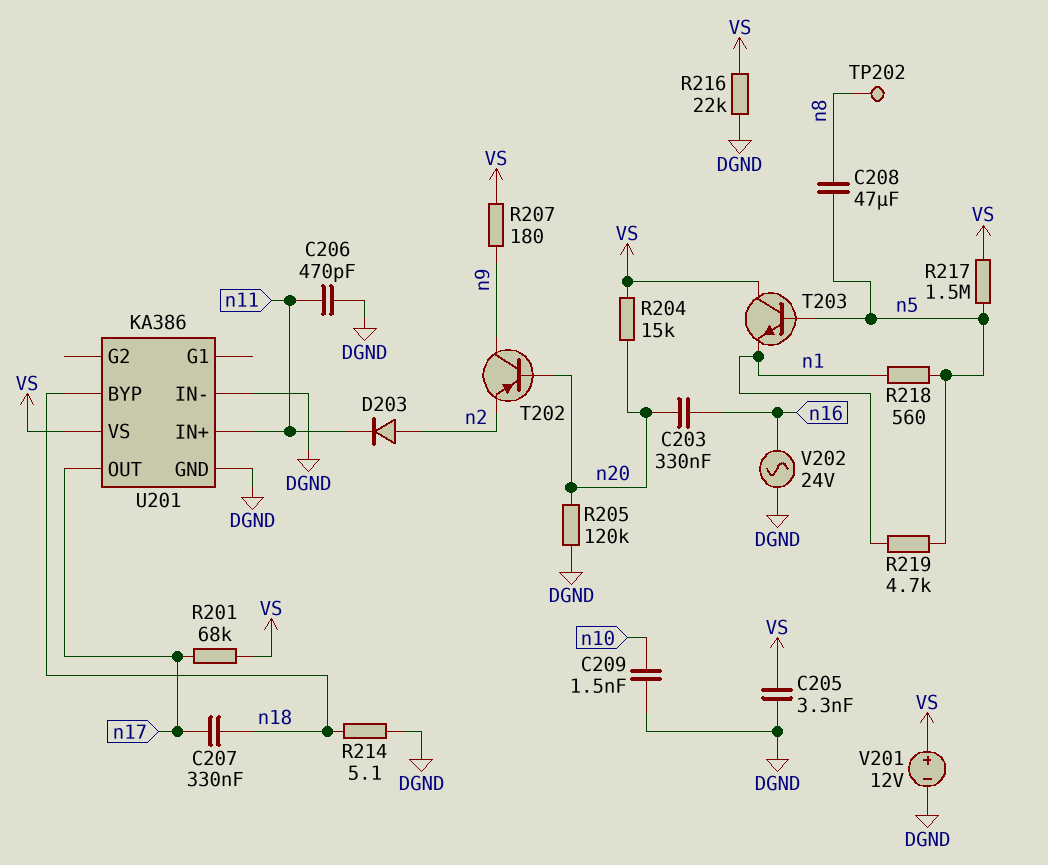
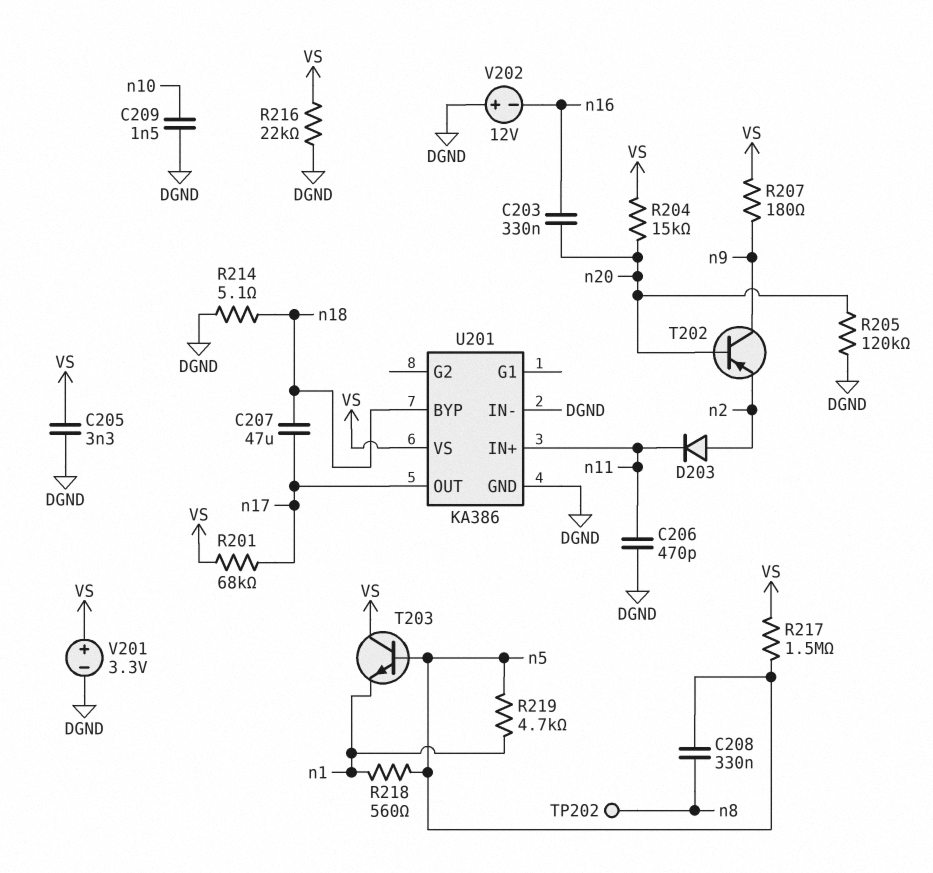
C207: 330nF (n17, n18) -> 47uF (n17, n18)
C208: 47uF (n5, n8) -> 330nF (n5, n8)
V201: 12V (plus VS, minus DGND) -> 3.3V (plus VS, minus DGND)
V202: AC 24V (DGND, n16) -> 12V (plus DGND, minus n16)

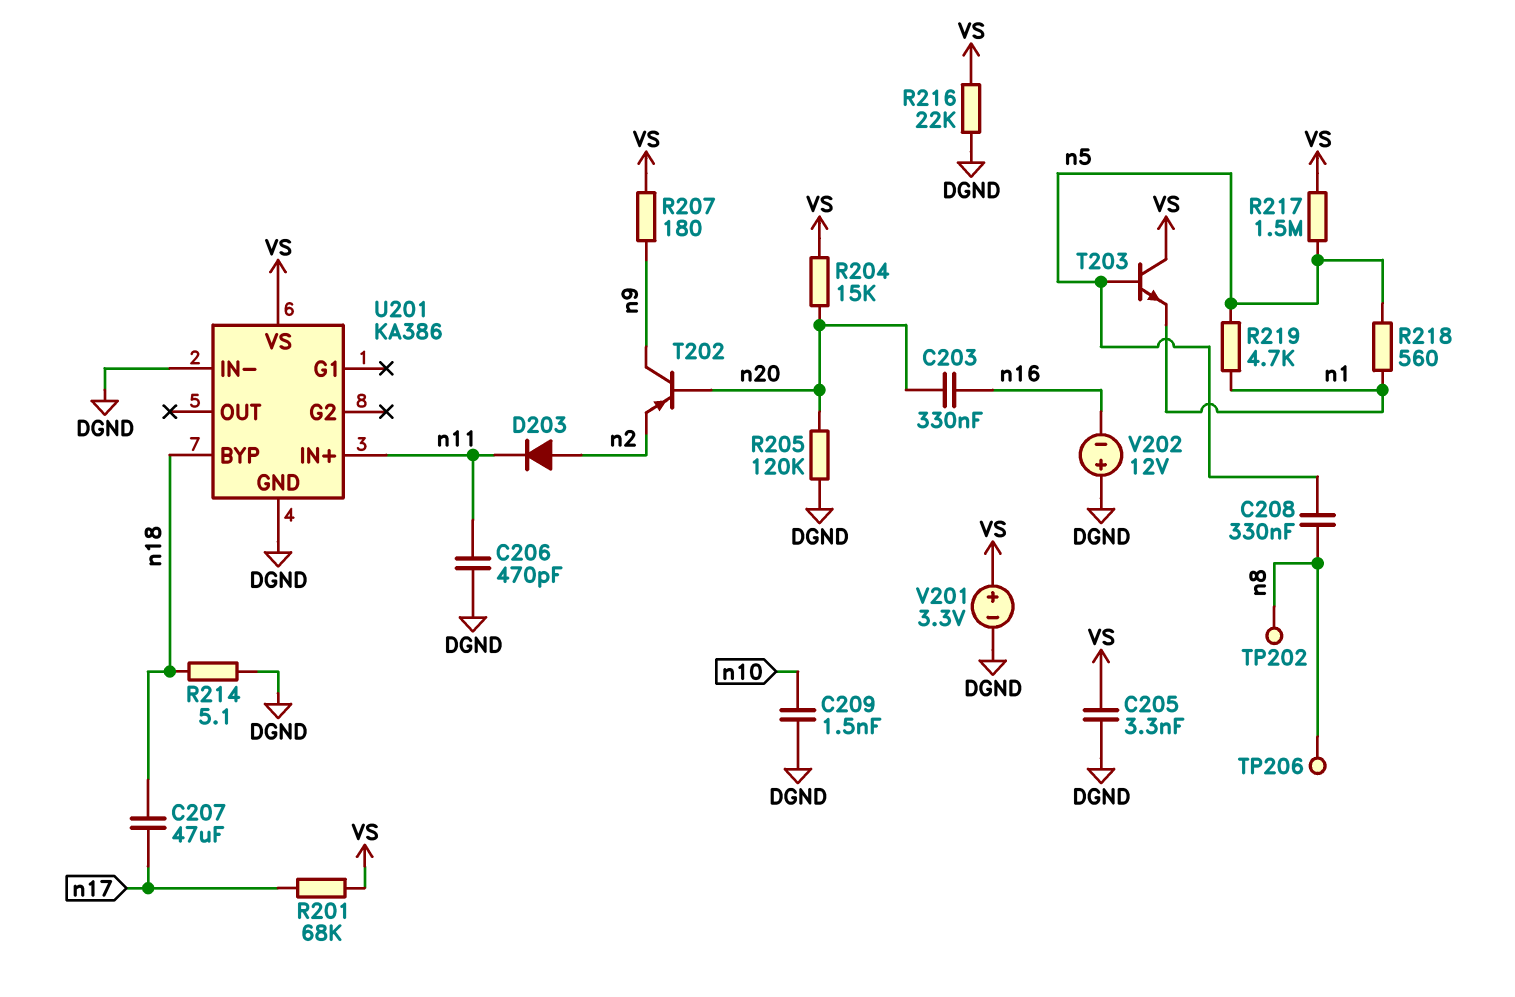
TP206: none -> test point (n8)
U201 pin OUT: n17 -> none

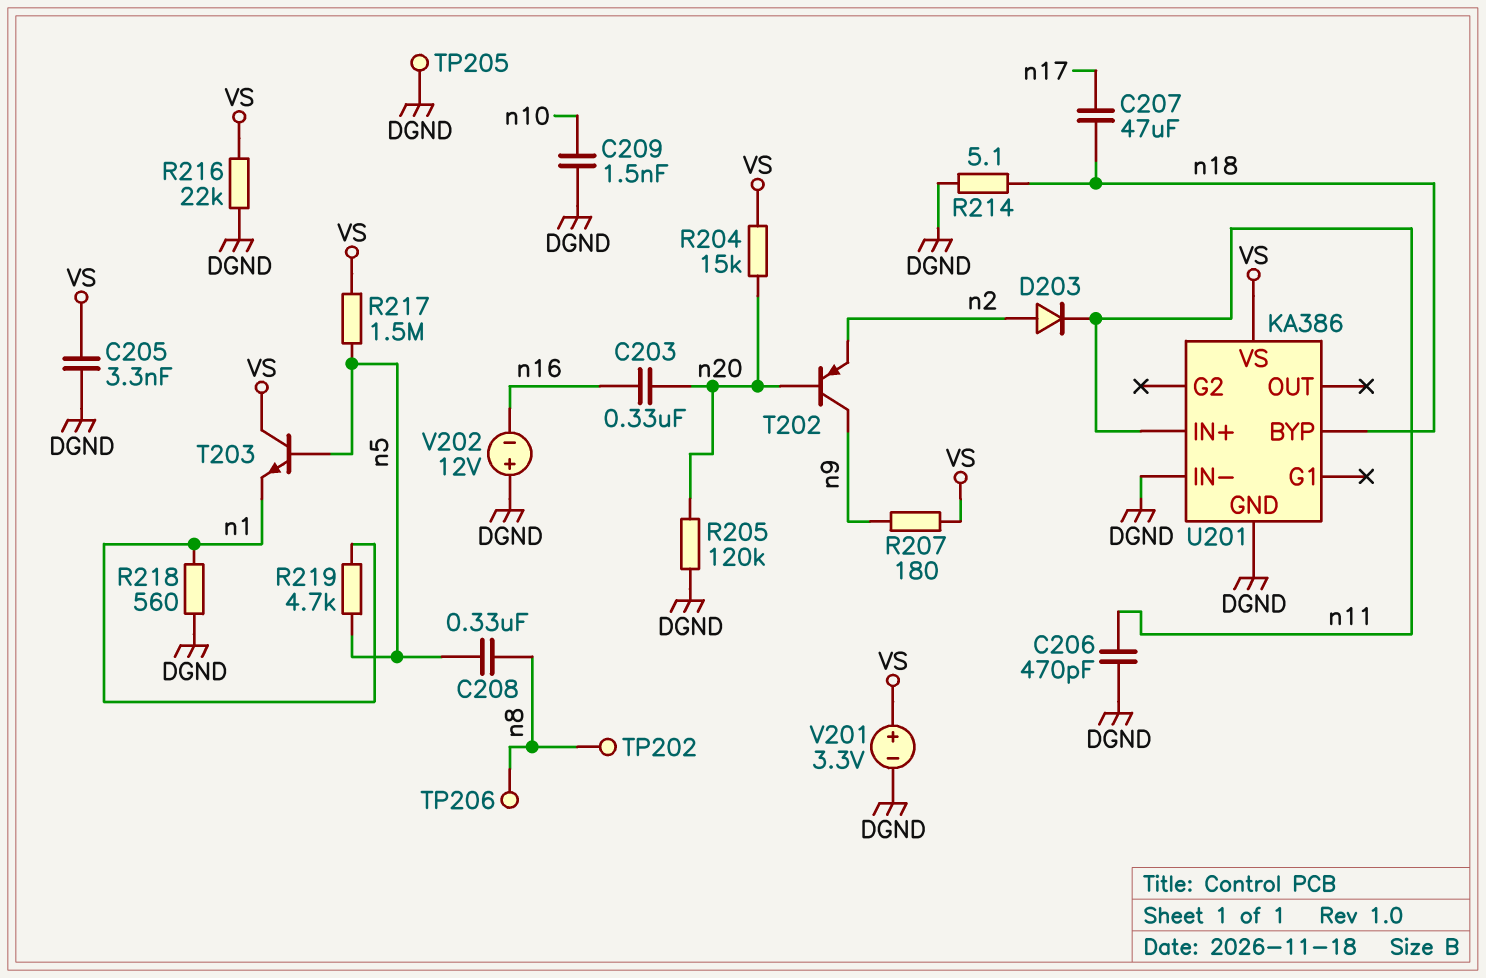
R201: 68k (VS, n17) -> none
R218: 560 (n1, n5) -> 560 (DGND, n1)
TP205: none -> test point (DGND)

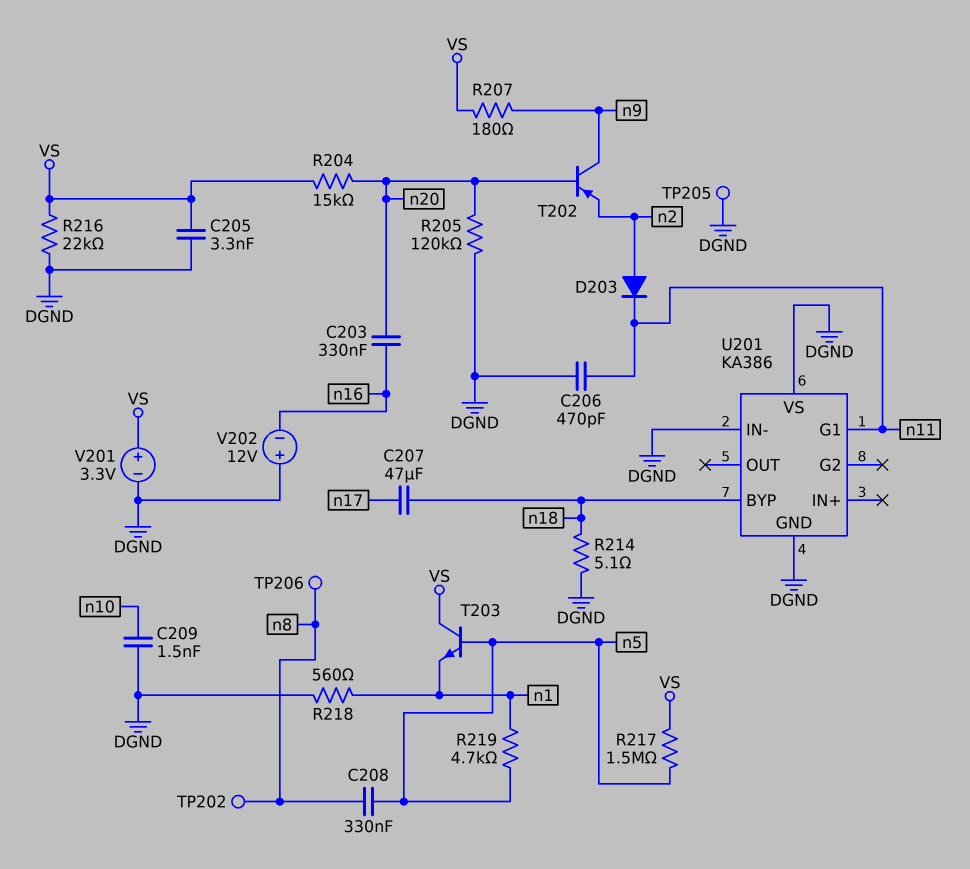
U201 pin G1: none -> n11
U201 pin IN+: n11 -> none
U201 pin VS: VS -> DGND

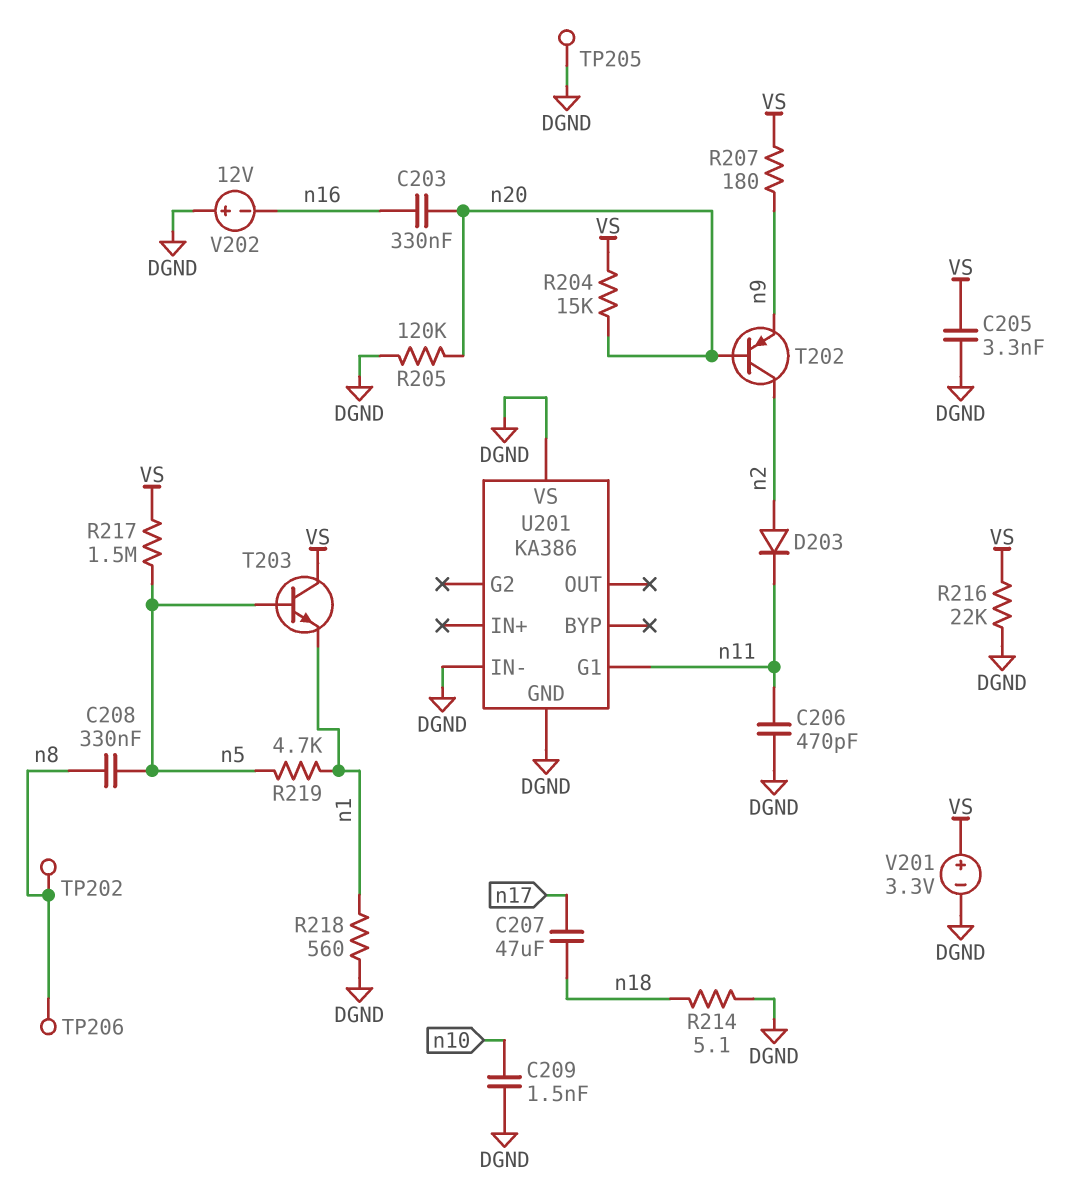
T202: PNP (B n20, C n9, E n2) -> PNP (B n20, C n2, E n9)
U201 pin BYP: n18 -> none

